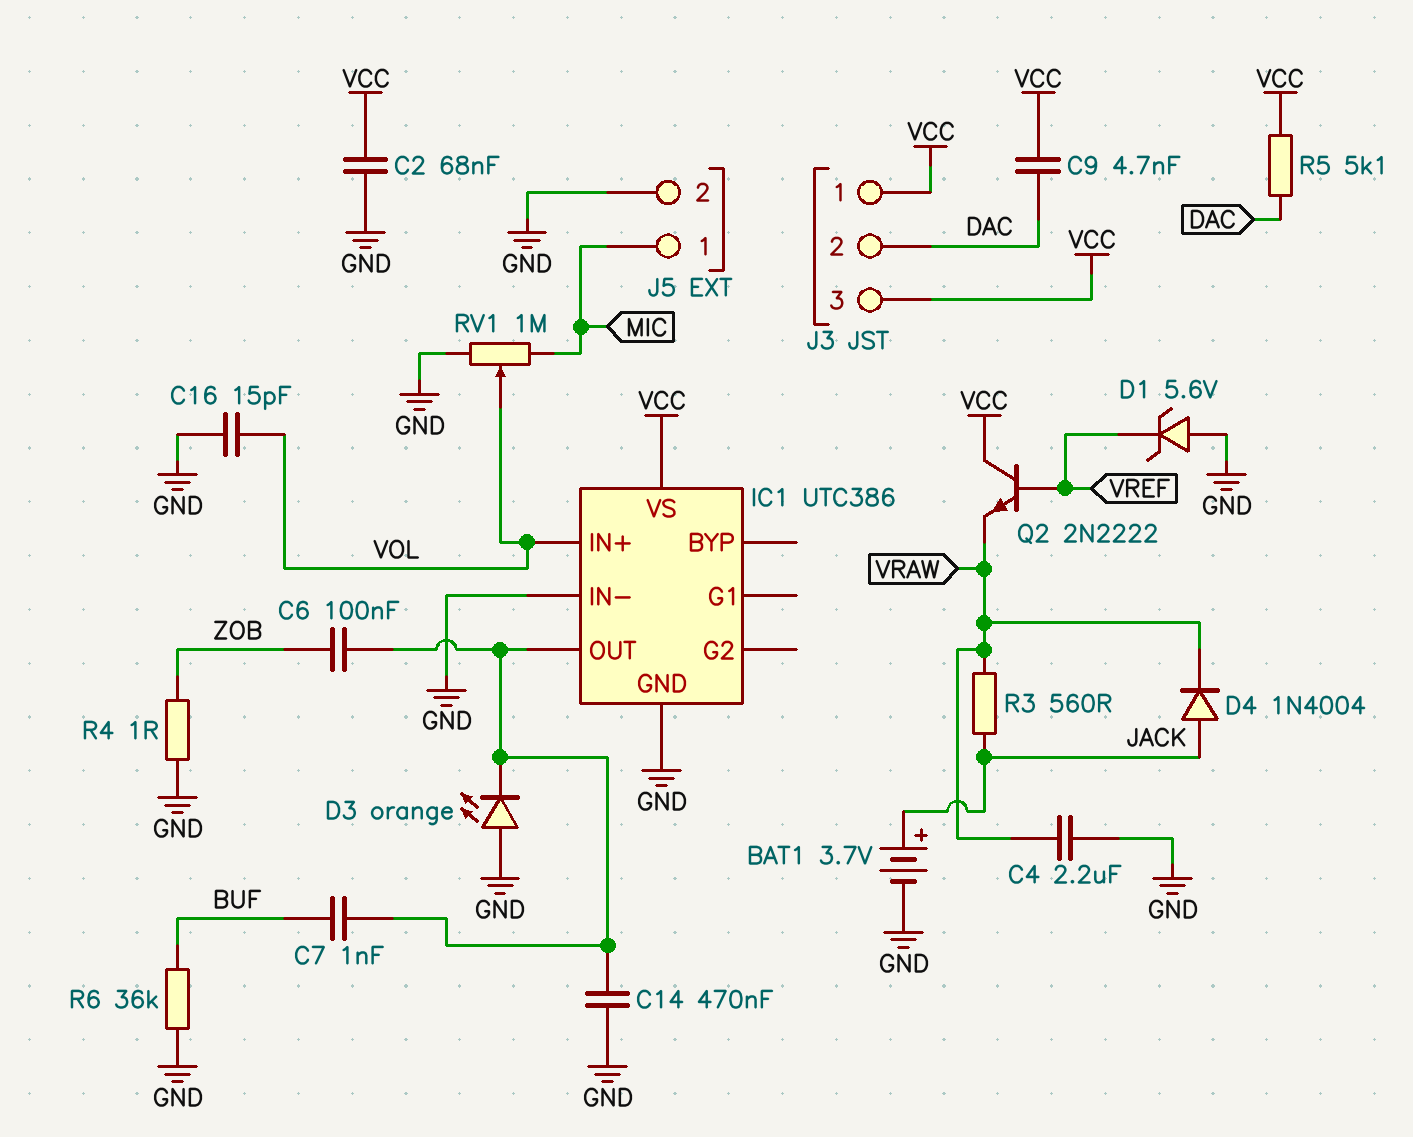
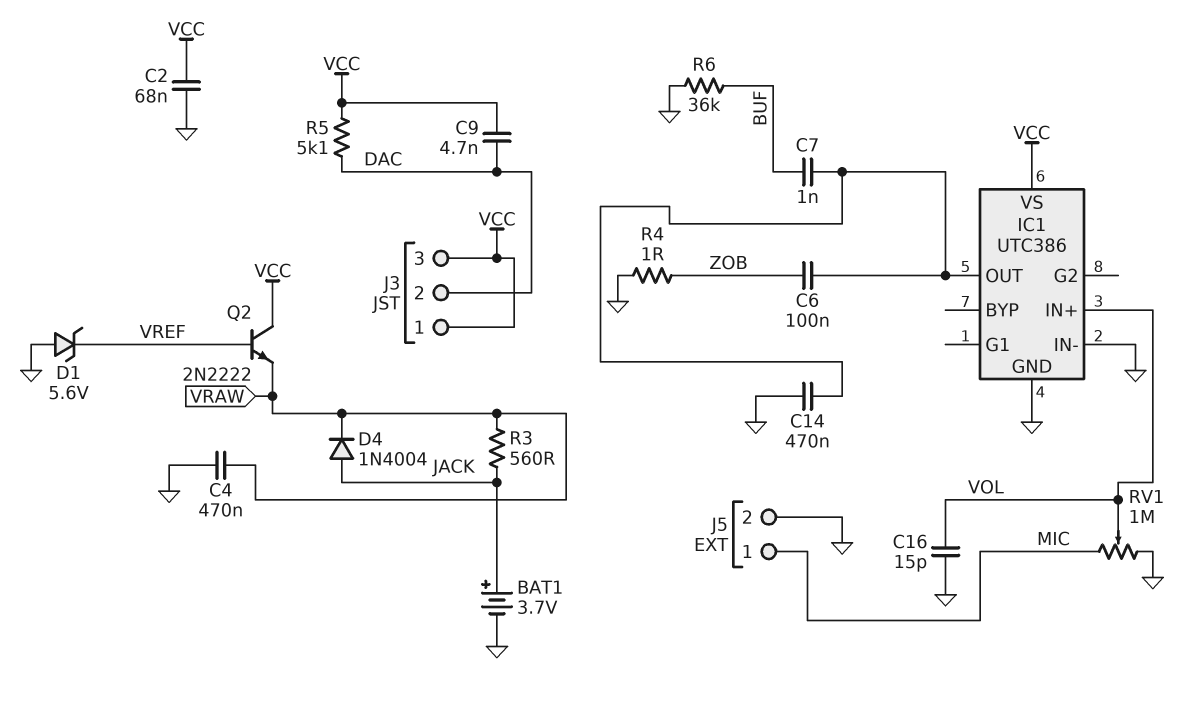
C4: 2.2uF (GND, VRAW) -> 470nF (GND, VRAW)
D3: LED orange (A GND, K IC1/OUT) -> none

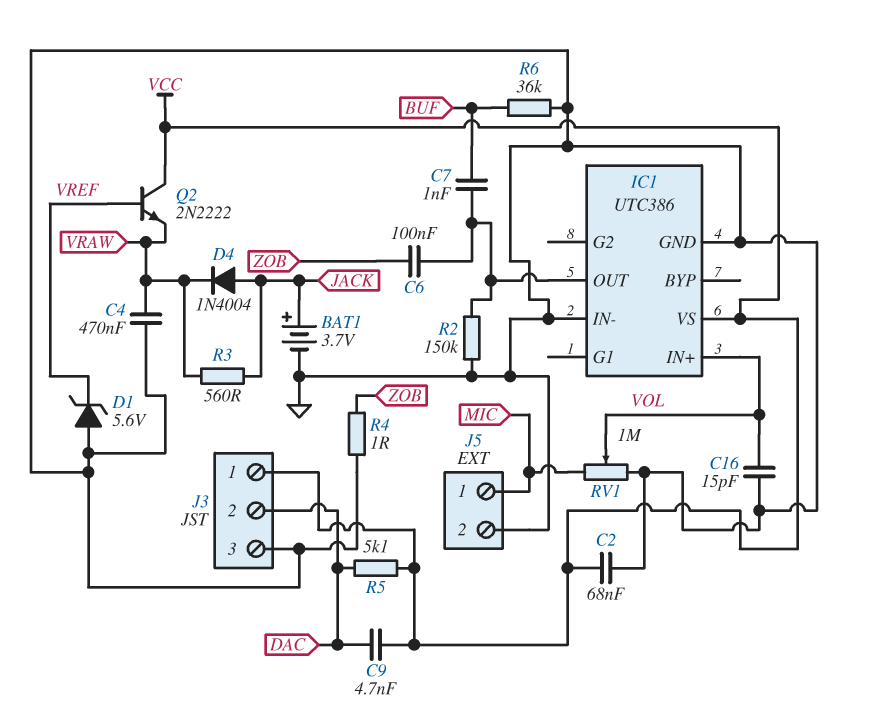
C14: 470nF (GND, IC1/OUT) -> none
J3 pin 3: VCC -> GND
R2: none -> 150k (GND, IC1/OUT)

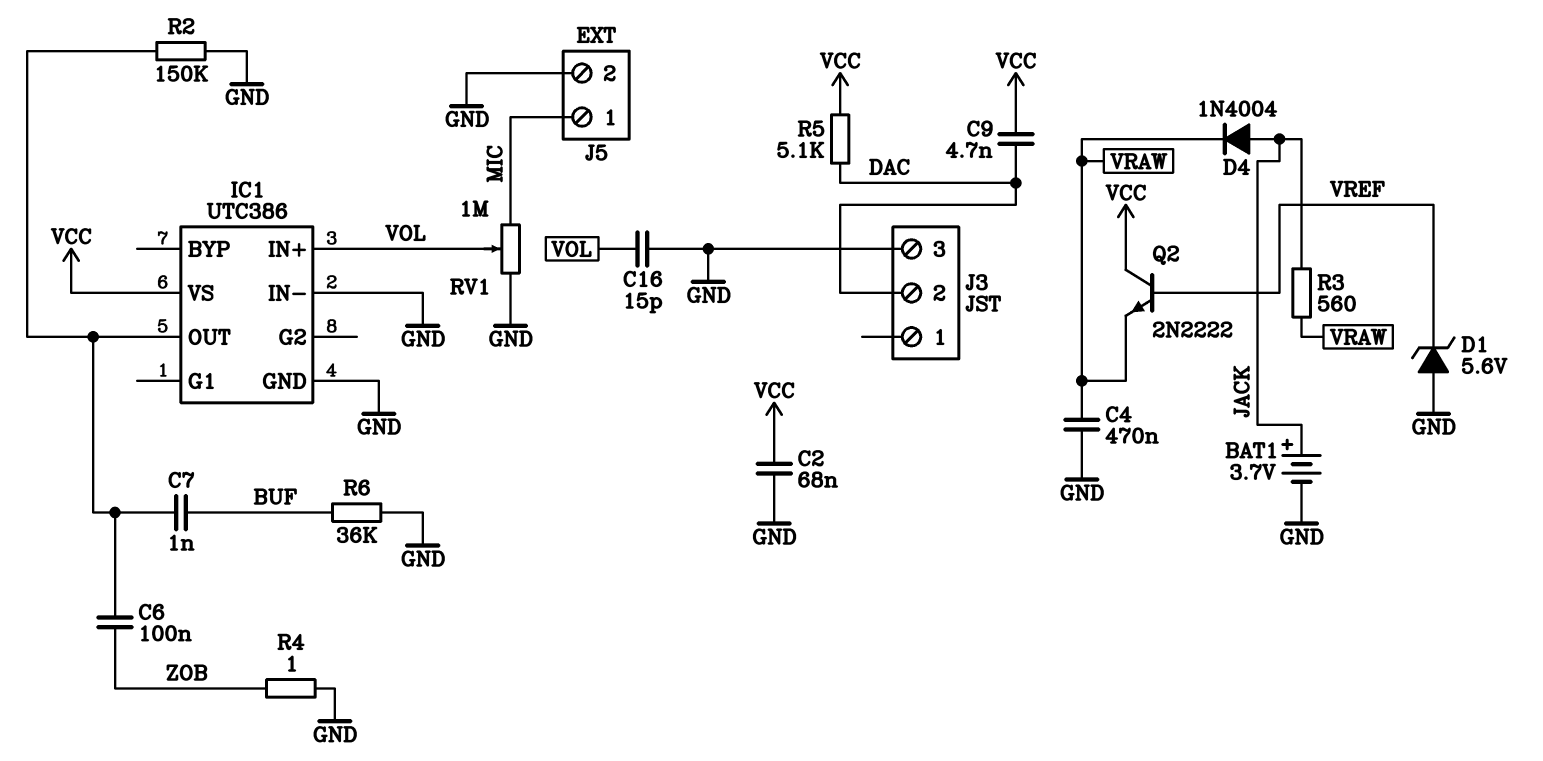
J3 pin 1: VCC -> none

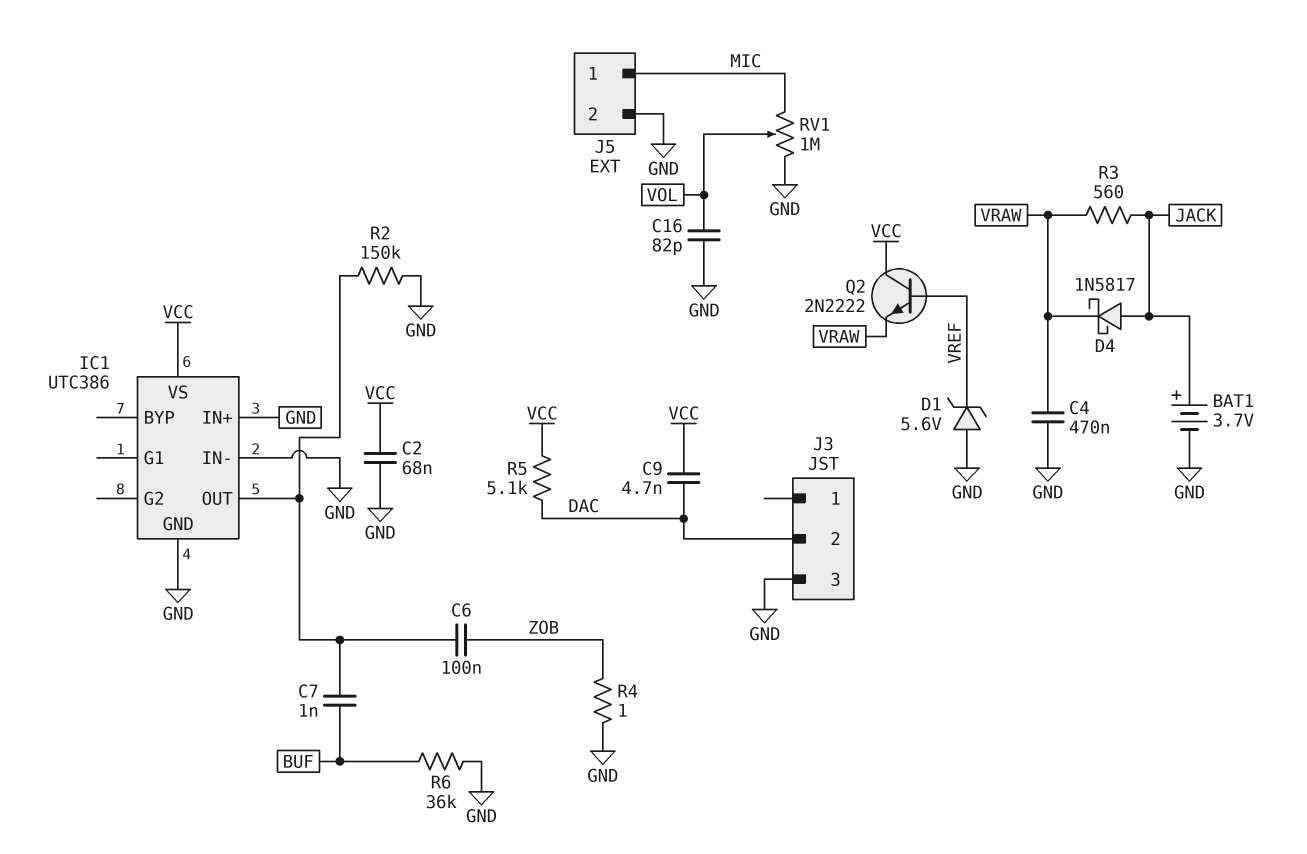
C16: 15pF (GND, VOL) -> 82pF (GND, VOL)
D4: diode 1N4004 (A JACK, K VRAW) -> schottky 1N5817 (A JACK, K VRAW)
IC1 pin IN+: VOL -> GND

